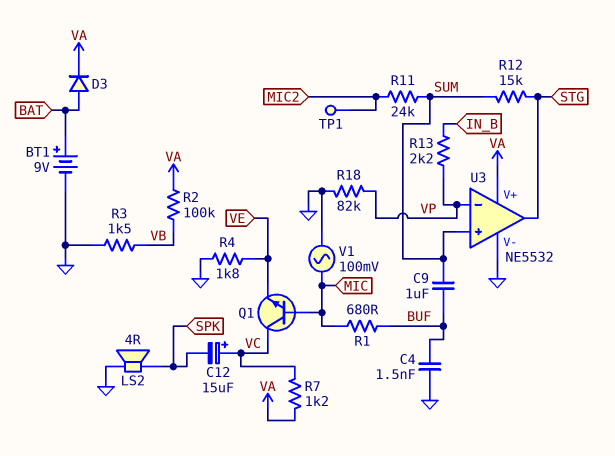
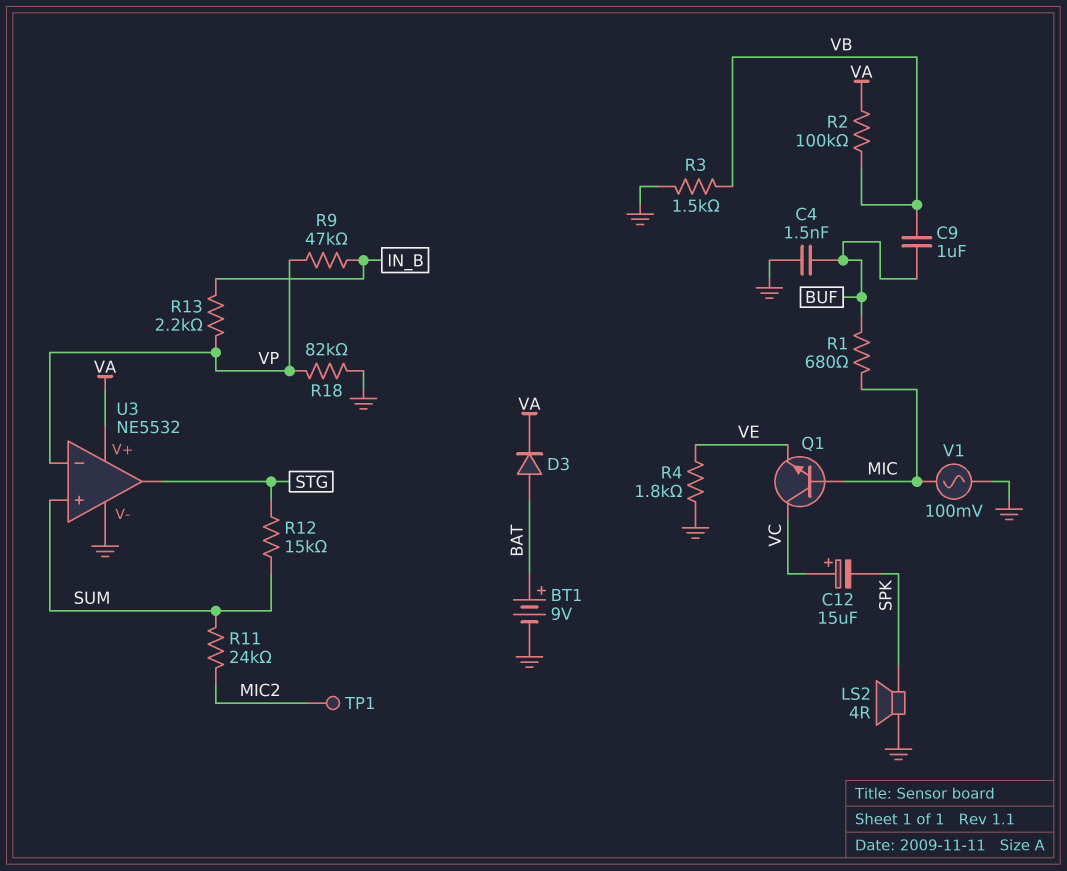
C9: 1uF (BUF, SUM) -> 1uF (BUF, VB)
R7: 1.2k (VA, VC) -> none
R9: none -> 47k (IN_B, VP)

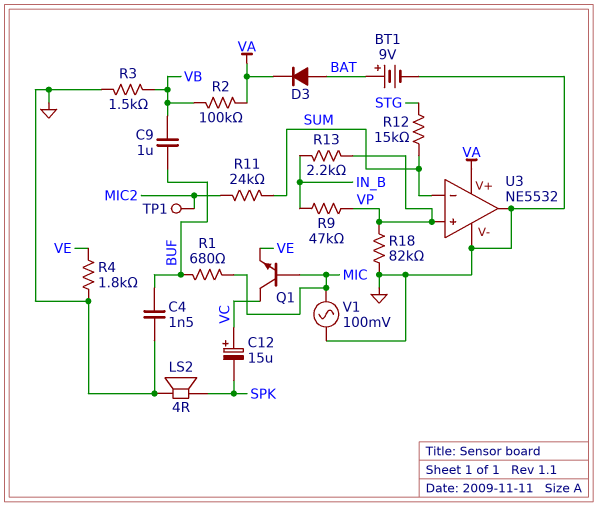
U3 pin in+: SUM -> VP
U3 pin in-: VP -> SUM
U3 pin out: STG -> GND

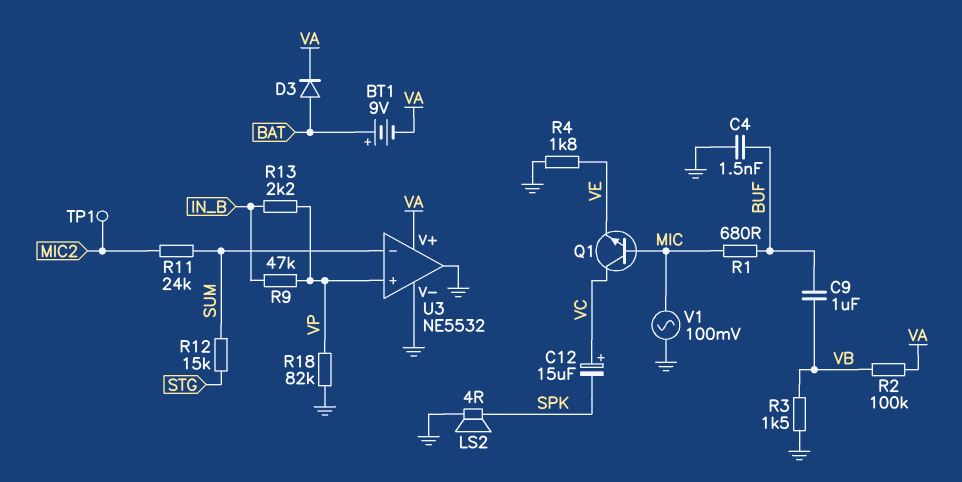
BT1: 9V (plus BAT, minus GND) -> 9V (plus BAT, minus VA)

